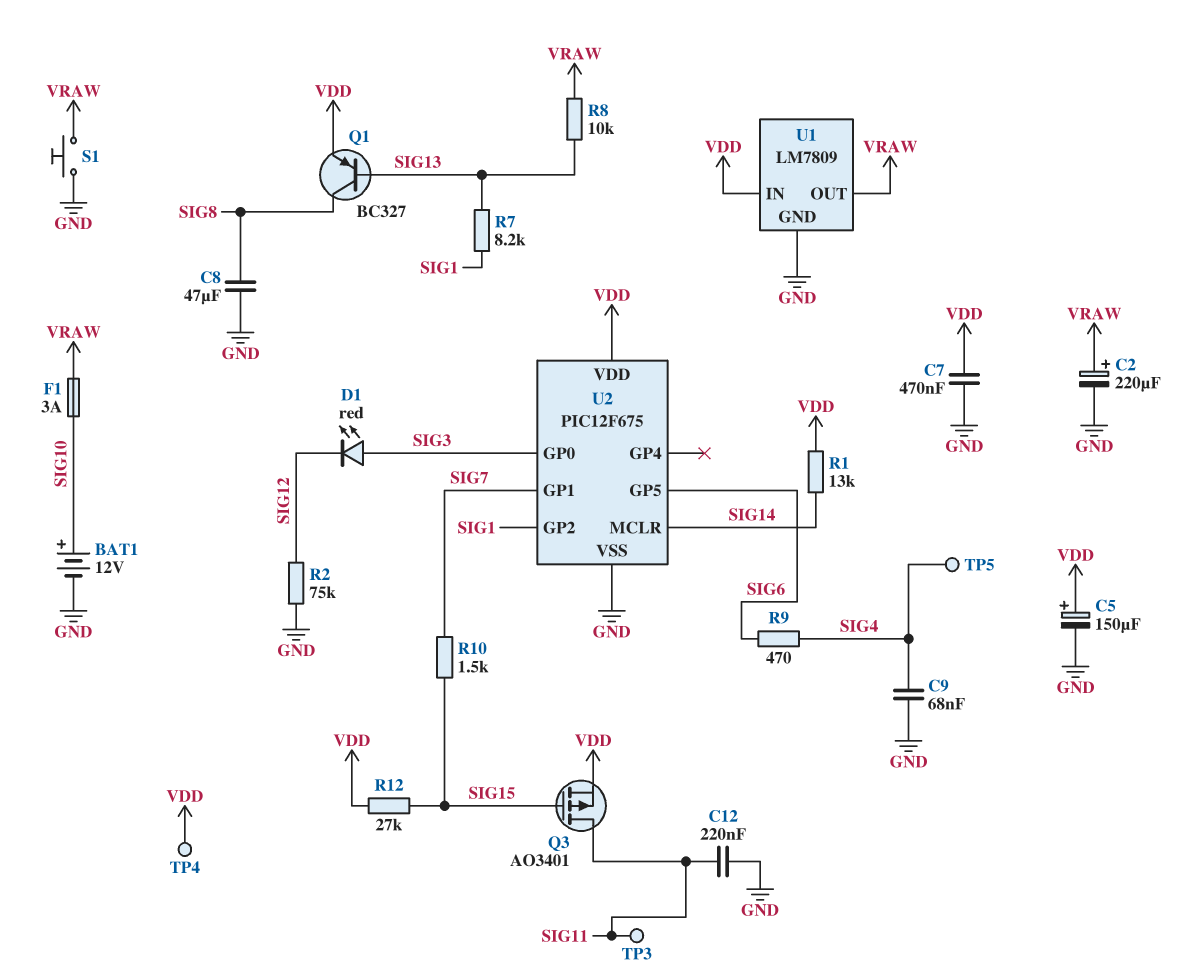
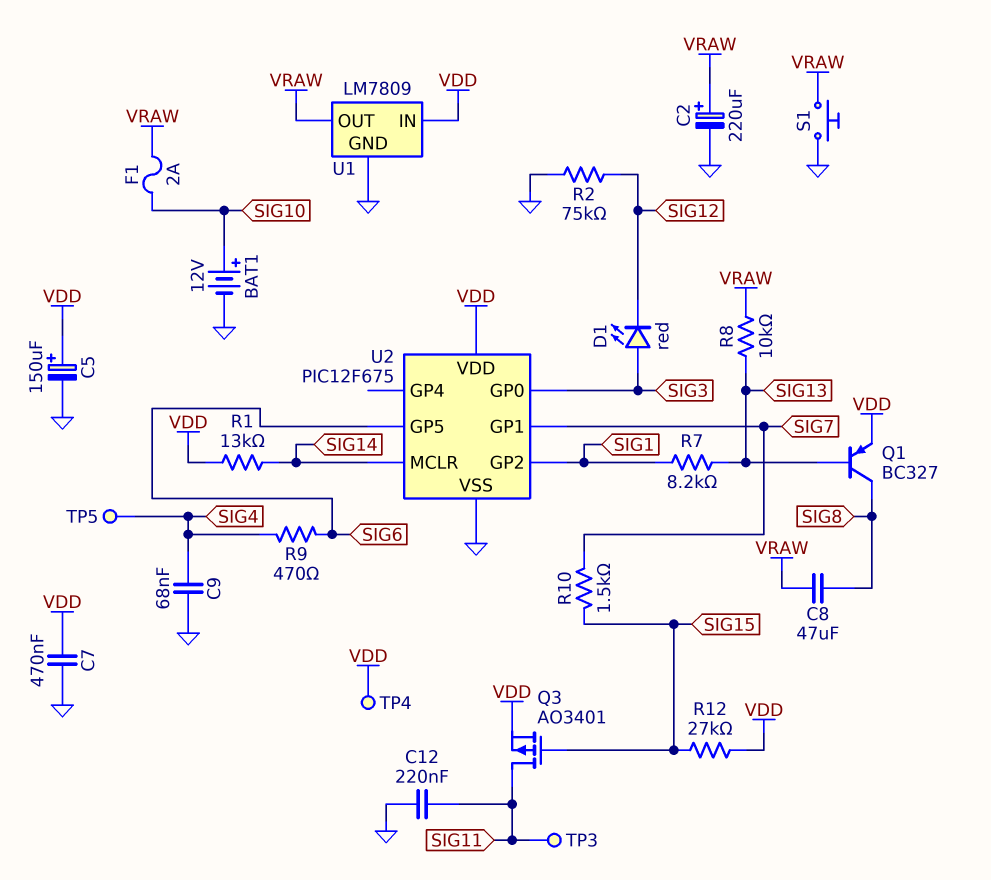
C8: 47uF (GND, SIG8) -> 47uF (SIG8, VRAW)
F1: 3A (SIG10, VRAW) -> 2A (SIG10, VRAW)

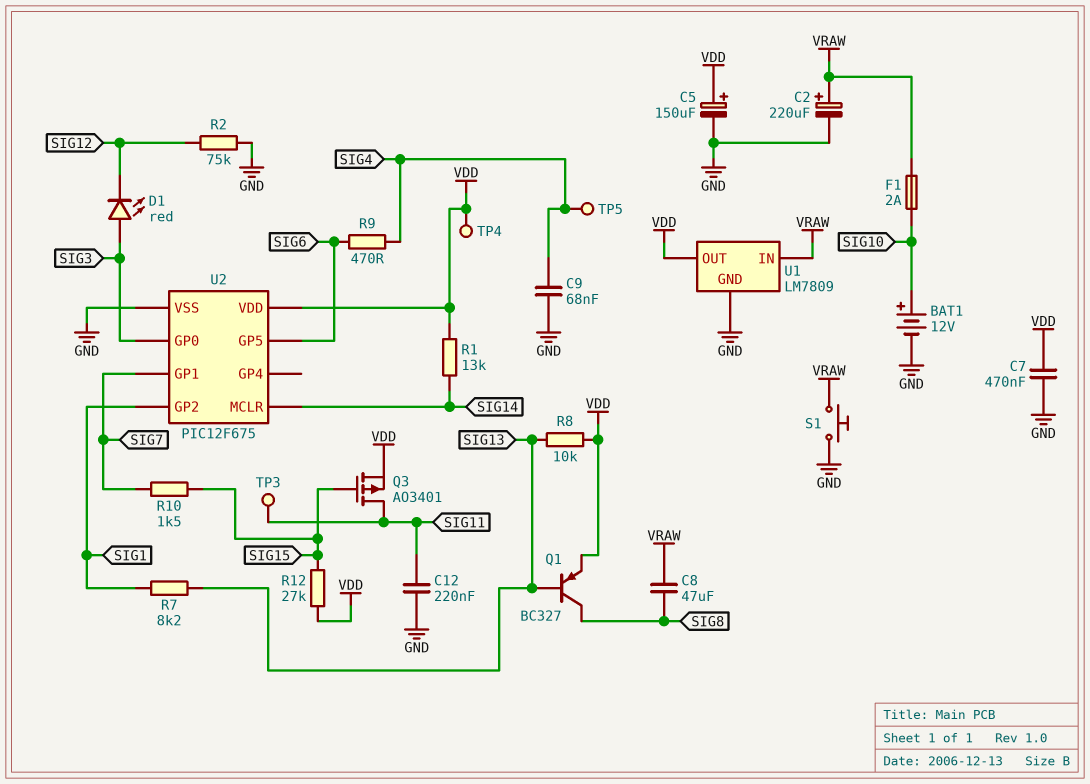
R8: 10k (SIG13, VRAW) -> 10k (SIG13, VDD)
U1 pin IN: VDD -> VRAW
U1 pin OUT: VRAW -> VDD

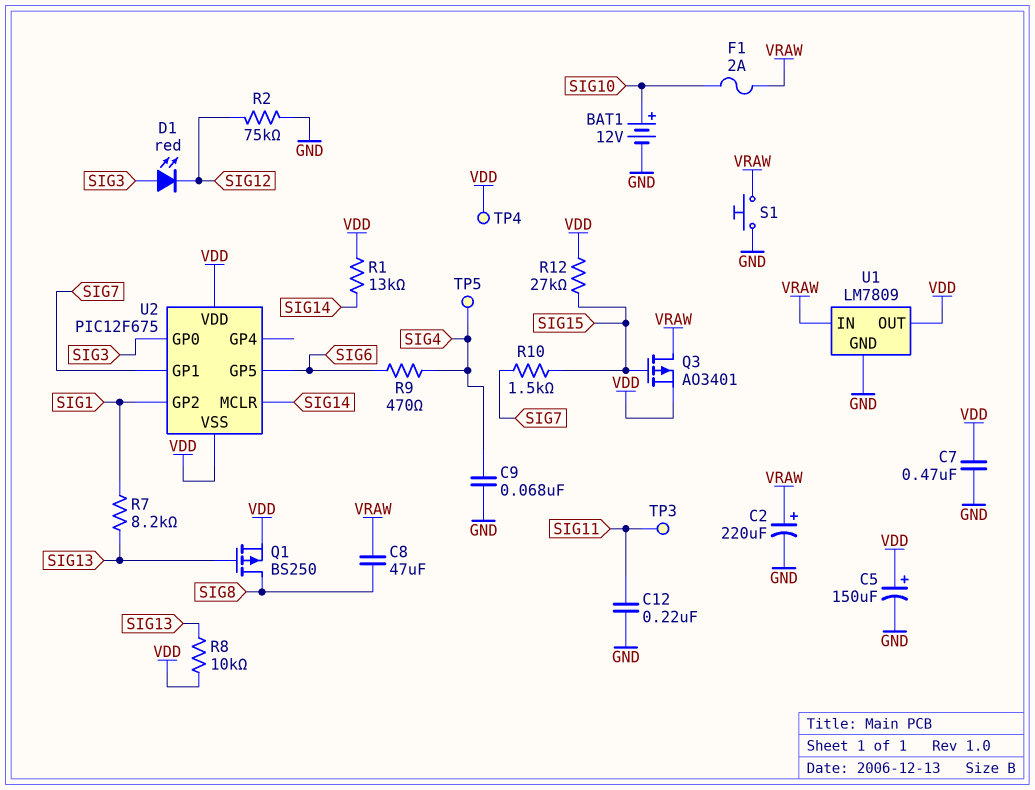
Q1: PNP BC327 (B SIG13, C SIG8, E VDD) -> PMOS BS250 (G SIG13, D SIG8, S VDD)
Q3: PMOS AO3401 (G SIG15, D SIG11, S VDD) -> PMOS AO3401 (G SIG15, D VRAW, S VDD)
U2 pin VSS: GND -> VDD

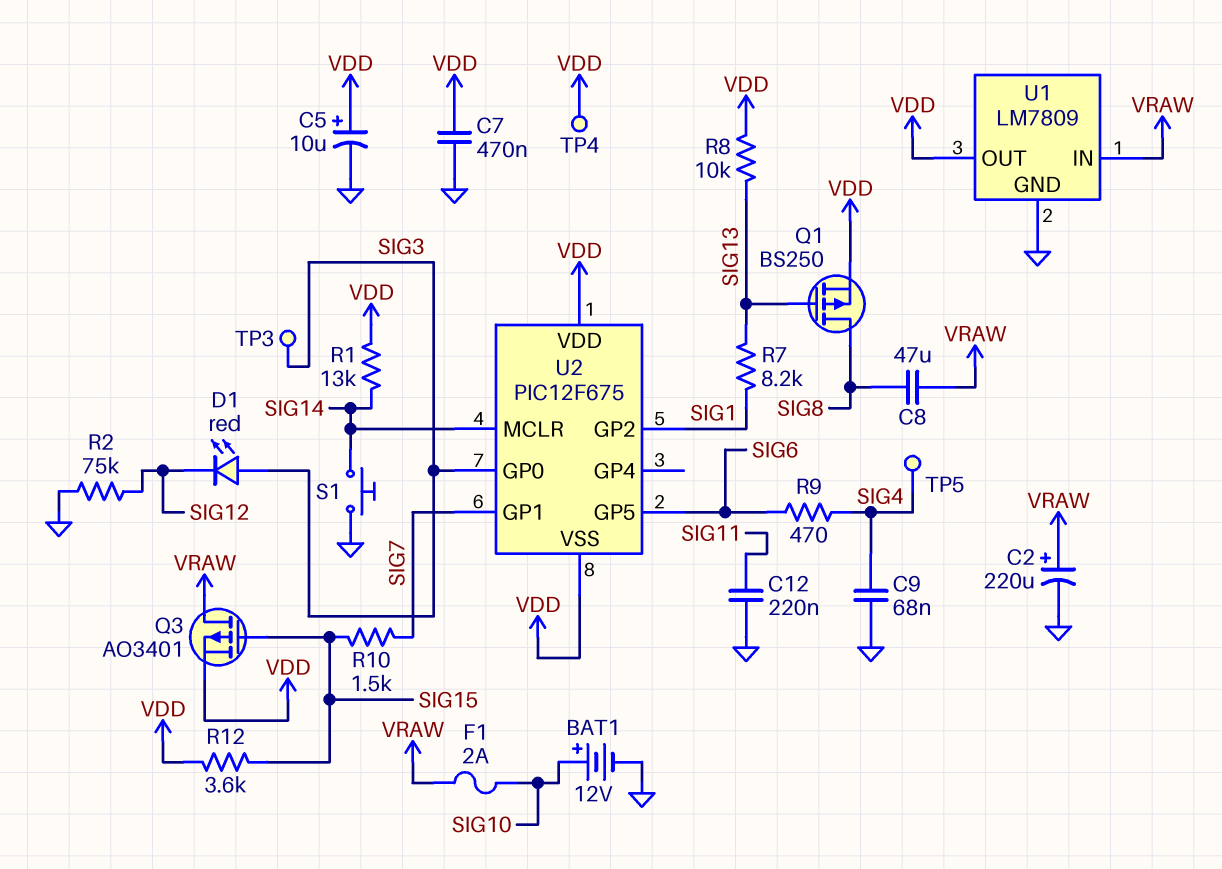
C5: 150uF (plus VDD, minus GND) -> 10uF (plus VDD, minus GND)
R12: 27k (SIG15, VDD) -> 3.6k (SIG15, VDD)
S1: button (GND, VRAW) -> button (GND, SIG14)
TP3: test point (SIG11) -> test point (SIG3)

